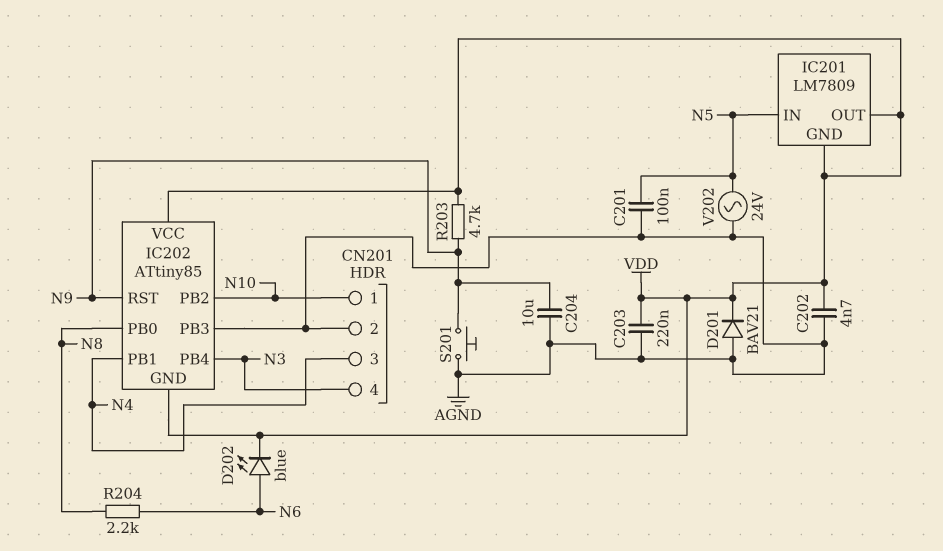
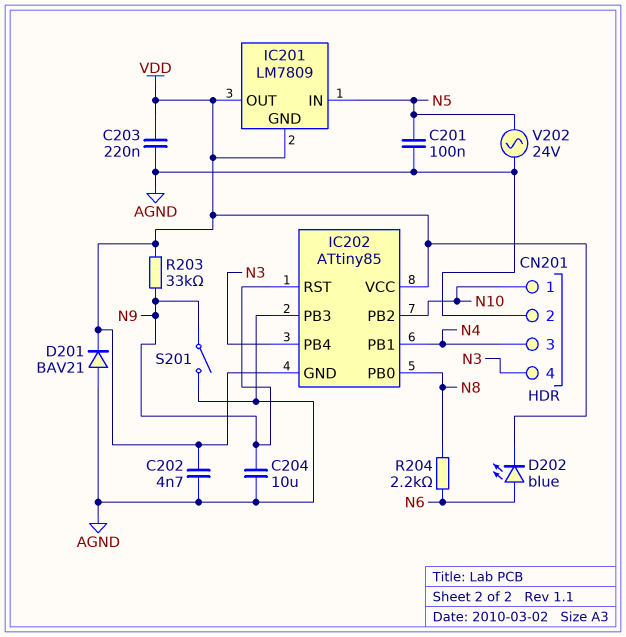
R203: 4.7k (N9, VDD) -> 33k (N9, VDD)
S201: button (AGND, N9) -> switch (AGND, N9)

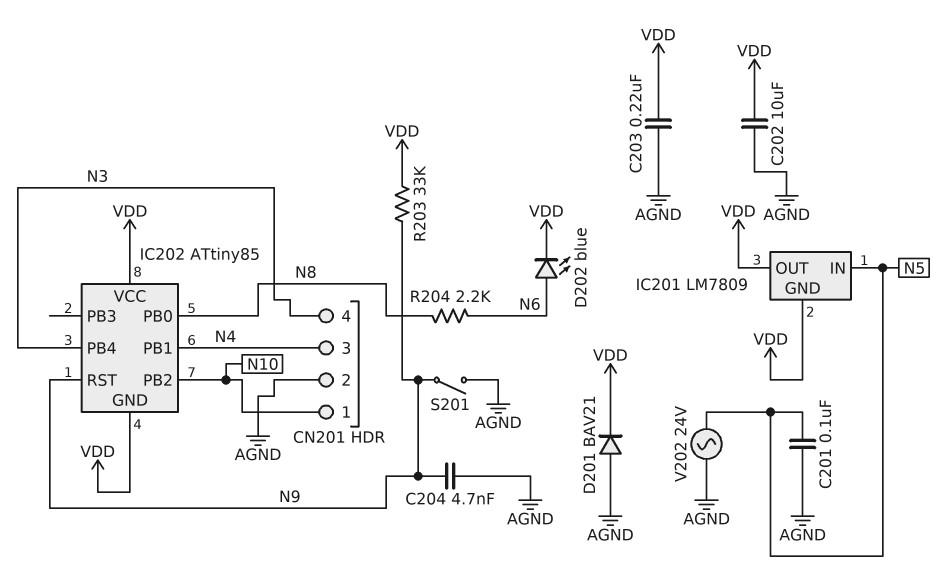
C202: 4.7nF (AGND, VDD) -> 10uF (AGND, VDD)
C204: 10uF (AGND, N9) -> 4.7nF (AGND, N9)
IC202 pin PB3: AGND -> none

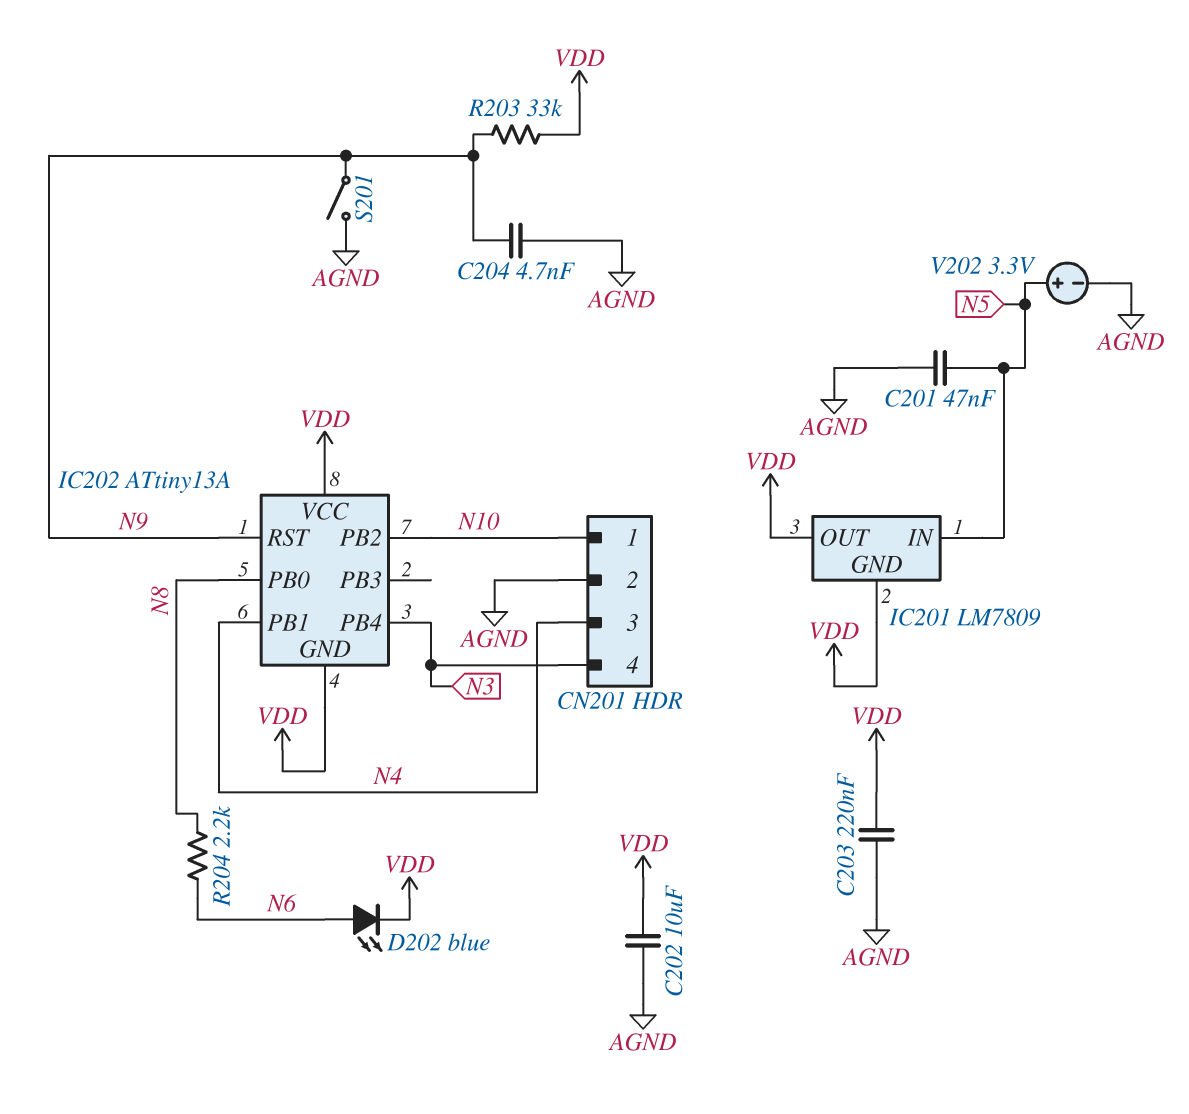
C201: 100nF (AGND, N5) -> 47nF (AGND, N5)
D201: diode BAV21 (A AGND, K VDD) -> none
IC202: ATtiny85 -> ATtiny13A
V202: AC 24V (AGND, N5) -> 3.3V (plus N5, minus AGND)

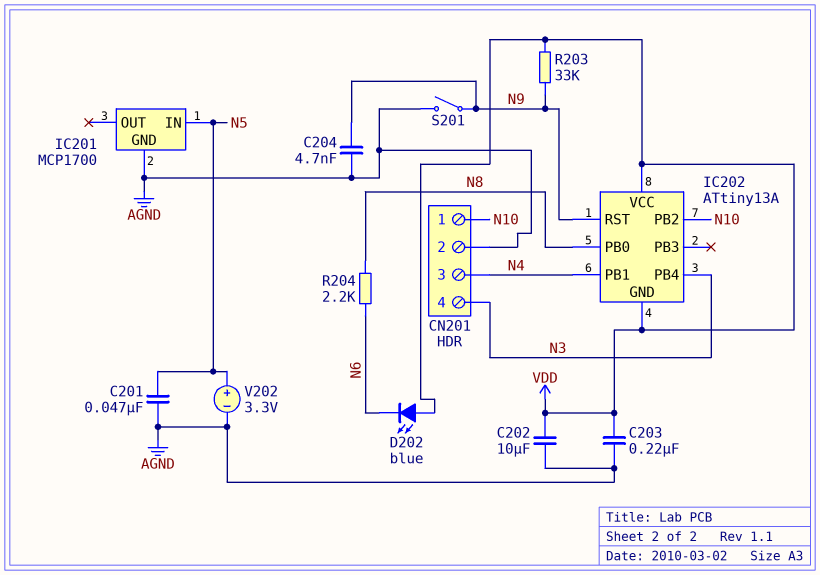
D202: LED blue (A N6, K VDD) -> LED blue (A VDD, K N6)
IC201: LM7809 -> MCP1700
IC201 pin GND: VDD -> AGND
IC201 pin OUT: VDD -> none

